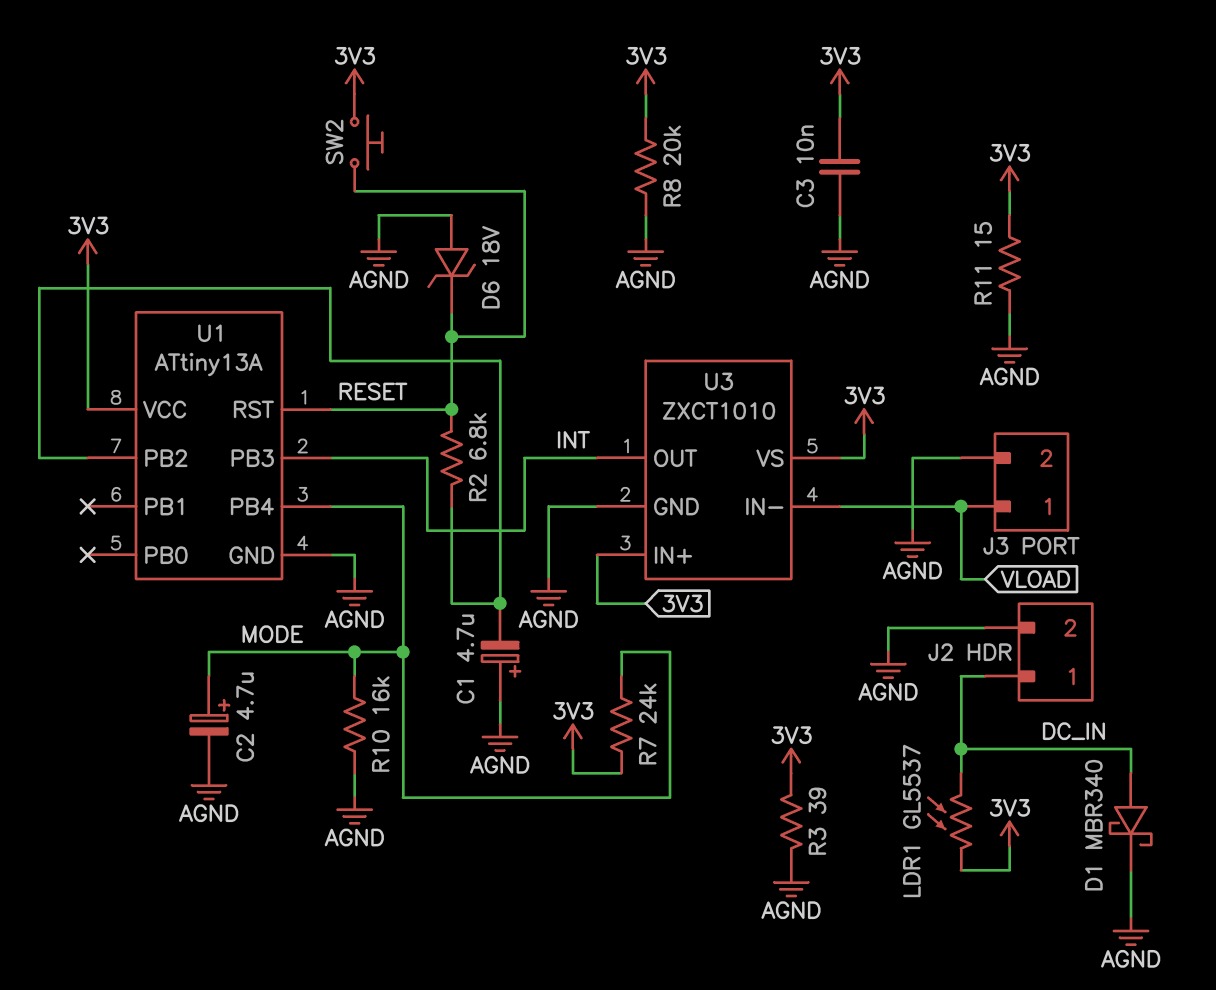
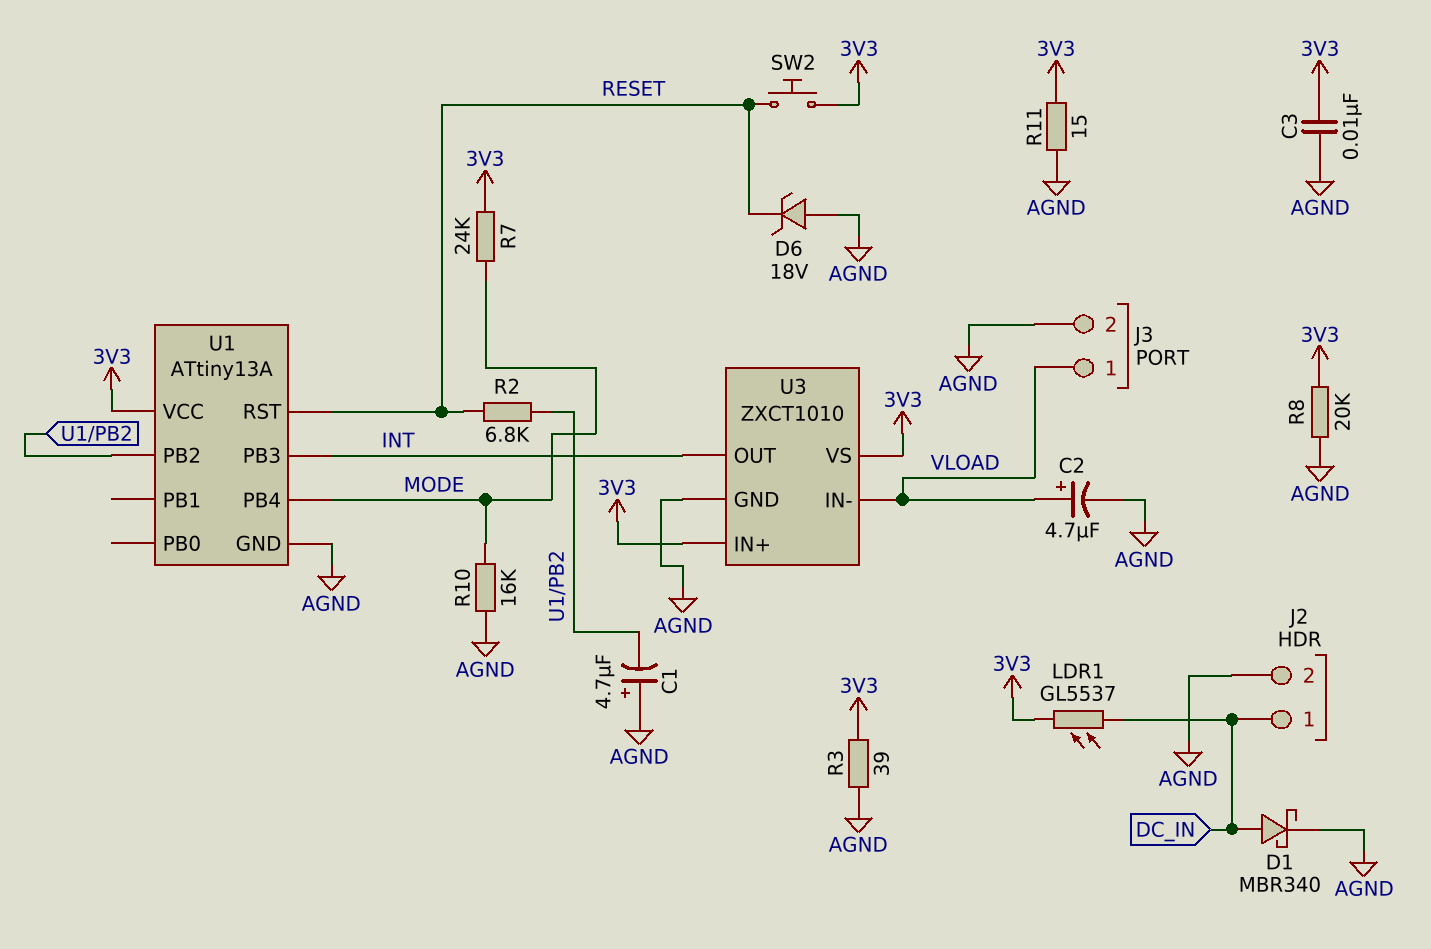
C2: 4.7uF (plus MODE, minus AGND) -> 4.7uF (plus VLOAD, minus AGND)

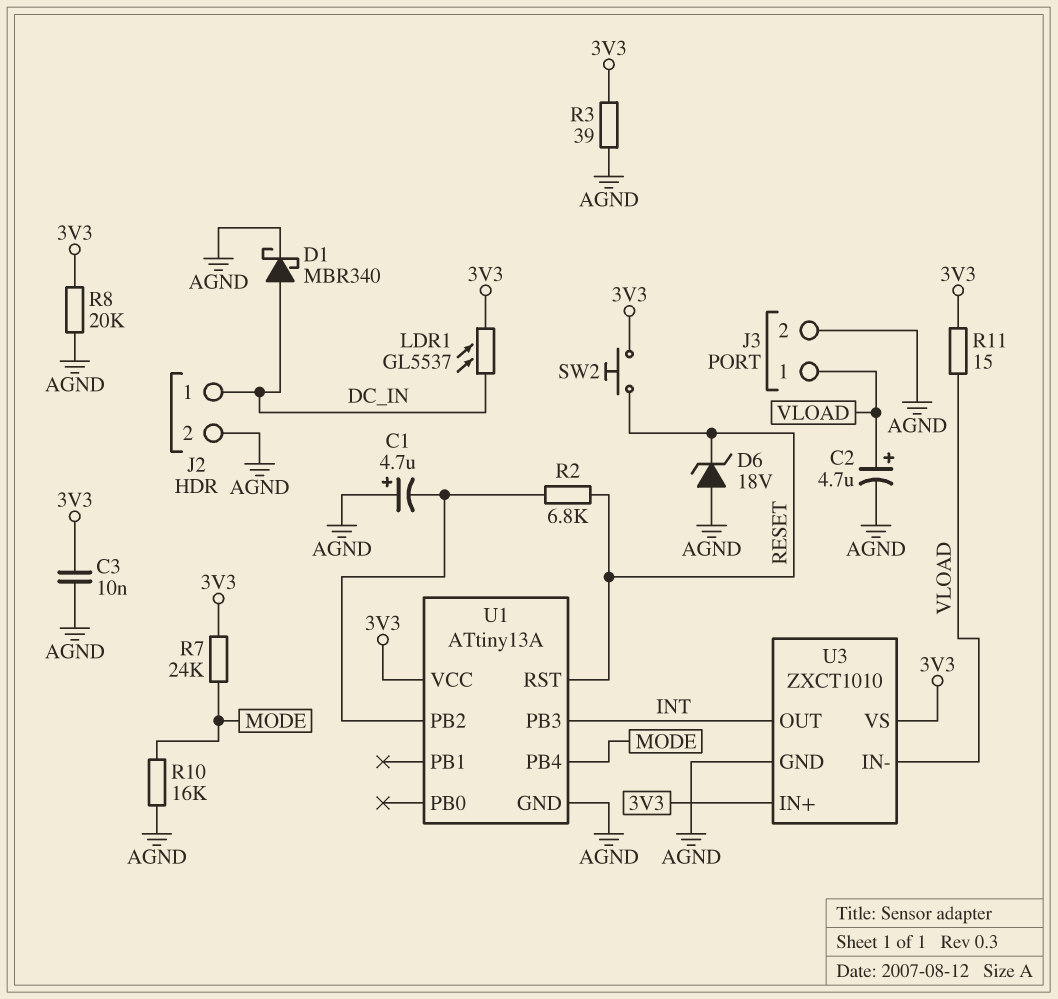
R11: 15 (3V3, AGND) -> 15 (3V3, VLOAD)

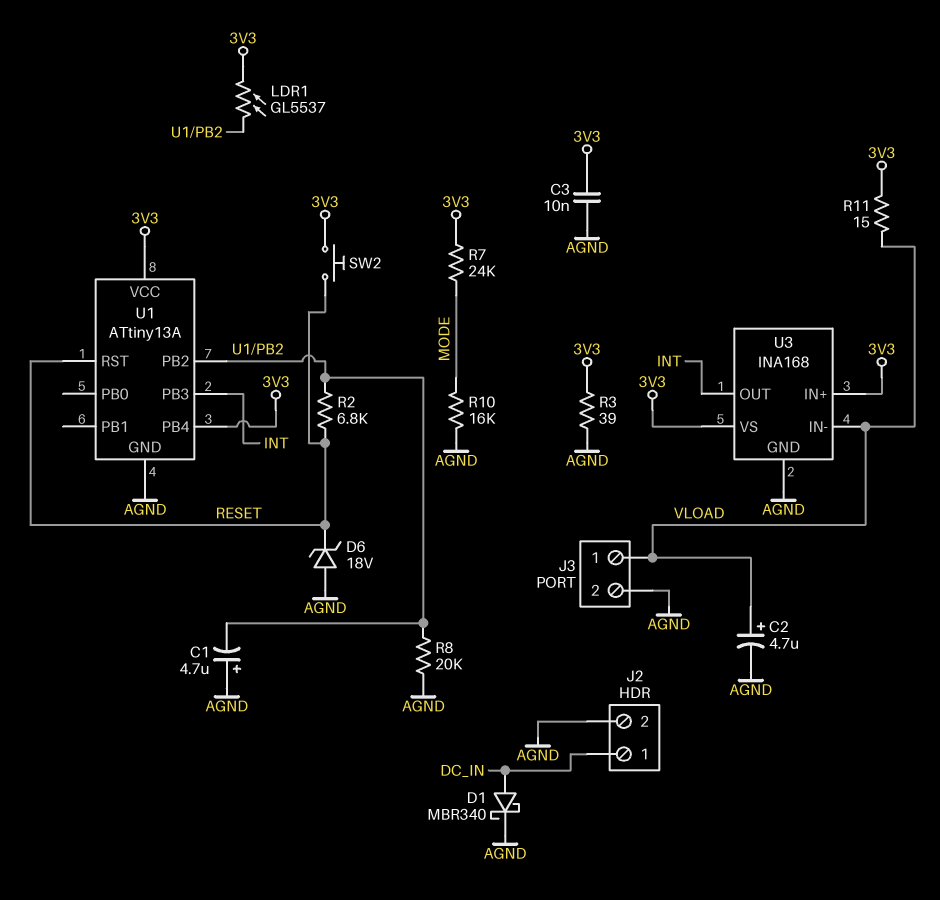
LDR1: GL5537 (3V3, DC_IN) -> GL5537 (3V3, U1/PB2)
R8: 20k (3V3, AGND) -> 20k (AGND, U1/PB2)
U1 pin PB4: MODE -> 3V3
U3: ZXCT1010 -> INA168

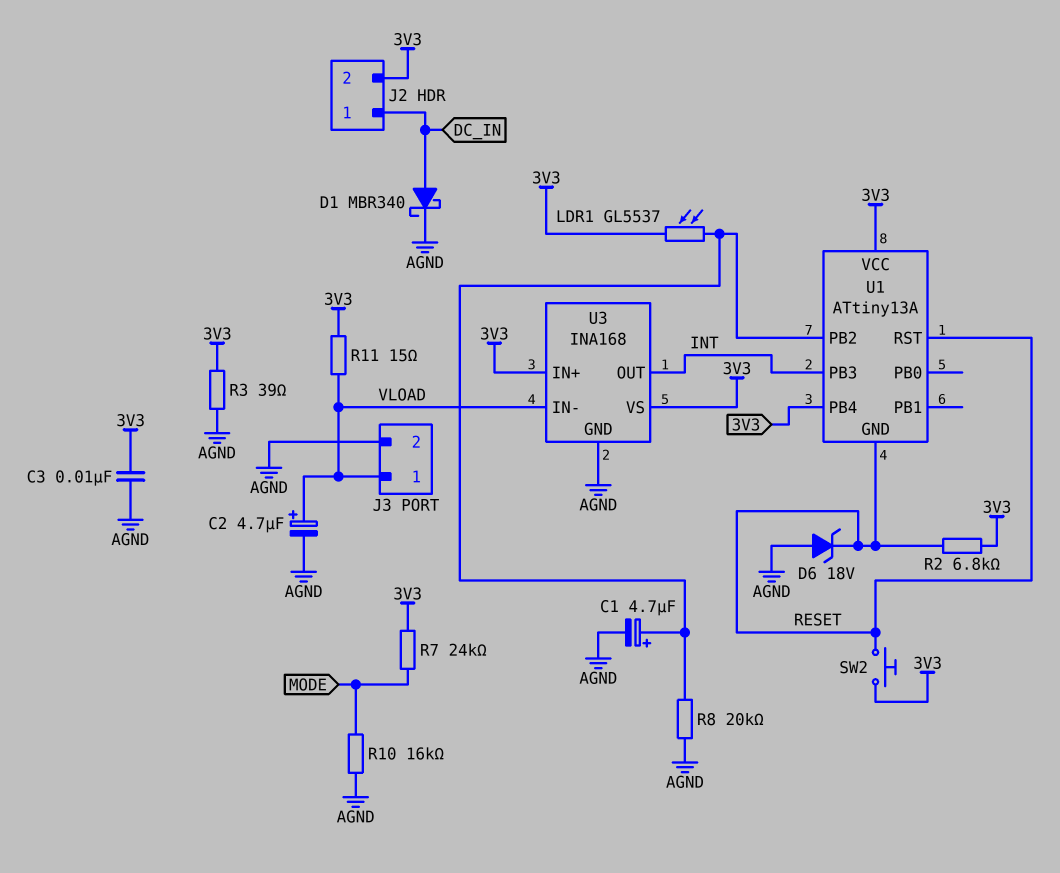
C1: 4.7uF (plus AGND, minus U1/PB2) -> 4.7uF (plus U1/PB2, minus AGND)
J2 pin 2: AGND -> 3V3
R2: 6.8k (RESET, U1/PB2) -> 6.8k (3V3, RESET)
U1 pin GND: AGND -> RESET

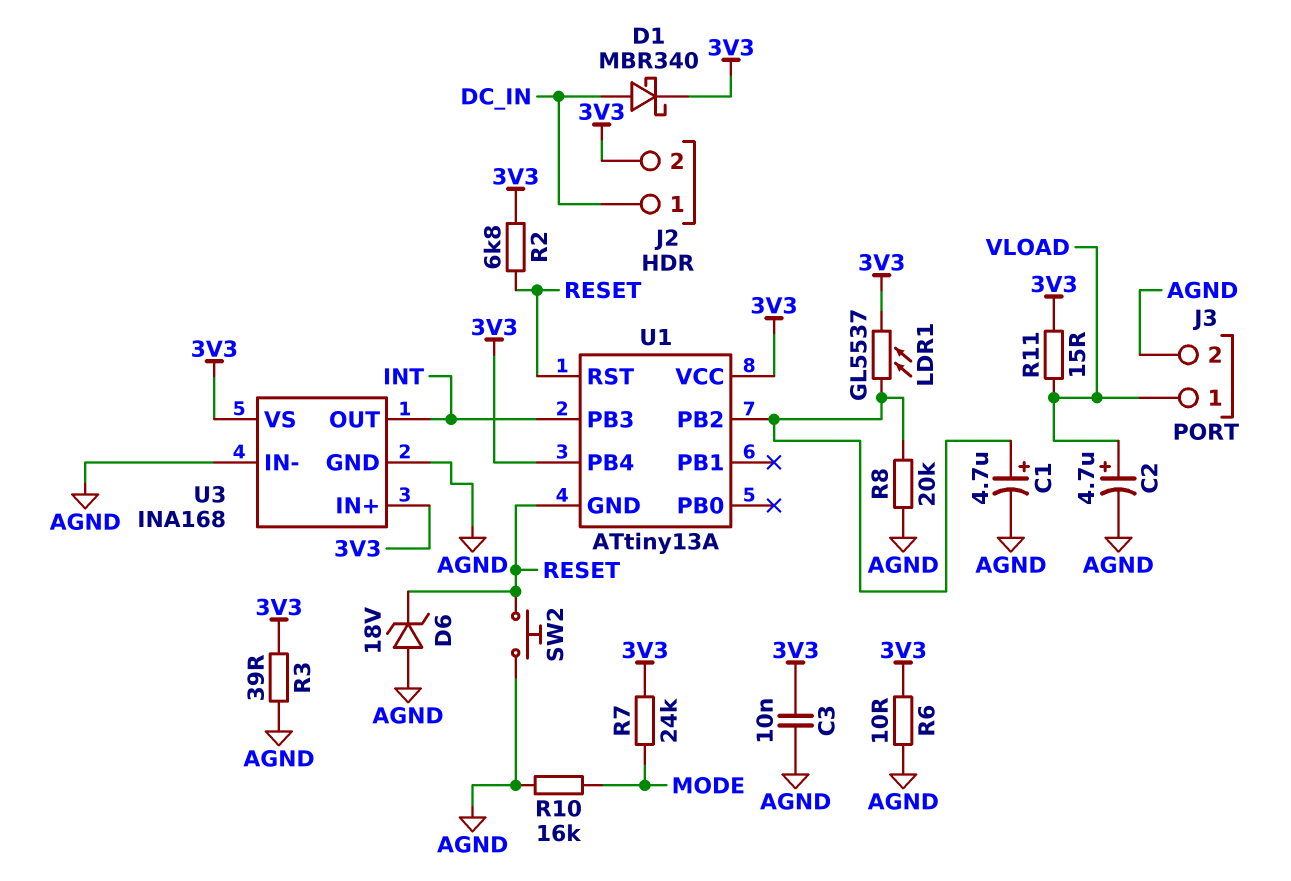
D1: schottky MBR340 (A DC_IN, K AGND) -> schottky MBR340 (A DC_IN, K 3V3)
R6: none -> 10 (3V3, AGND)
SW2: button (3V3, RESET) -> button (AGND, RESET)
U3 pin IN-: VLOAD -> AGND

